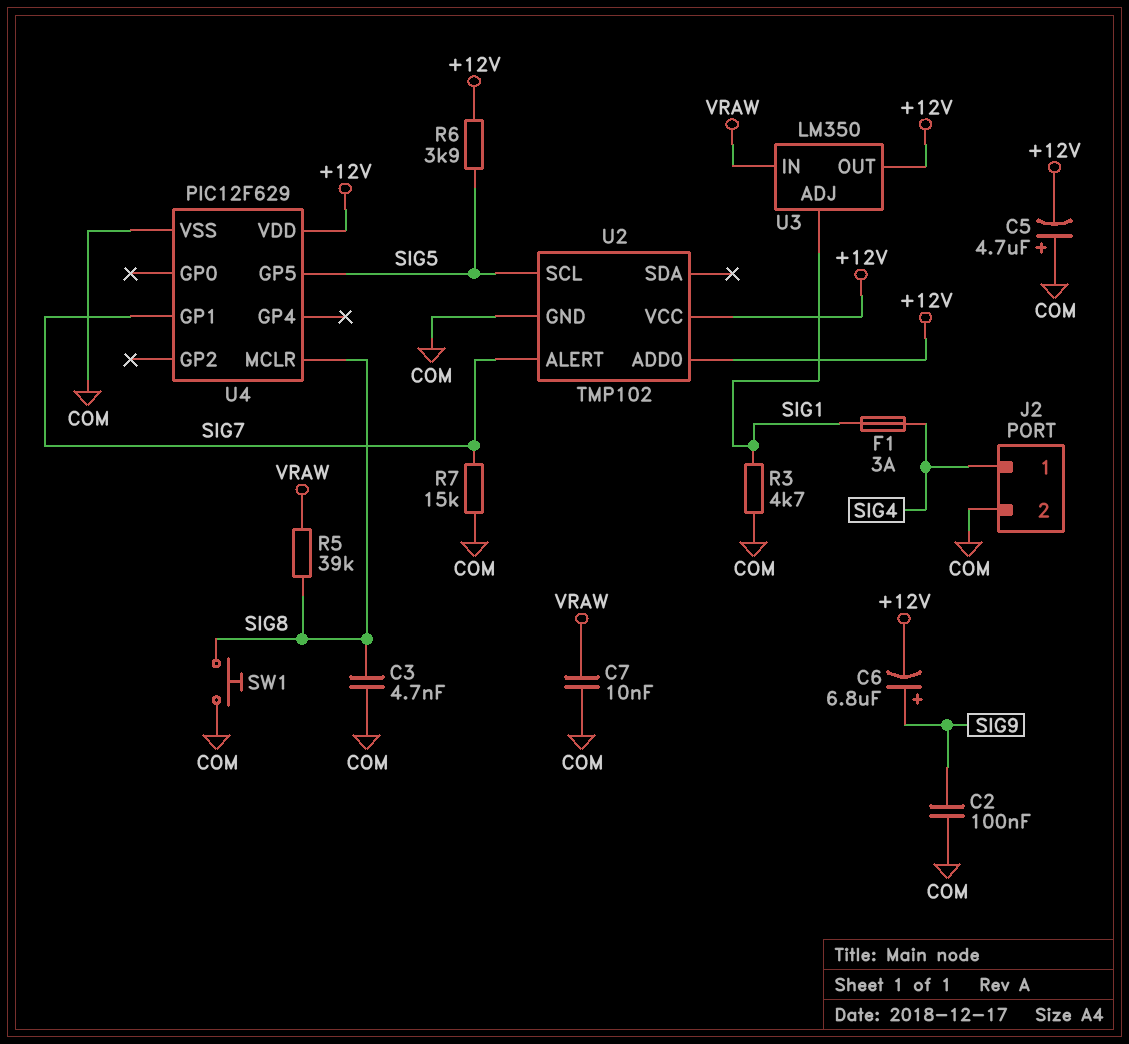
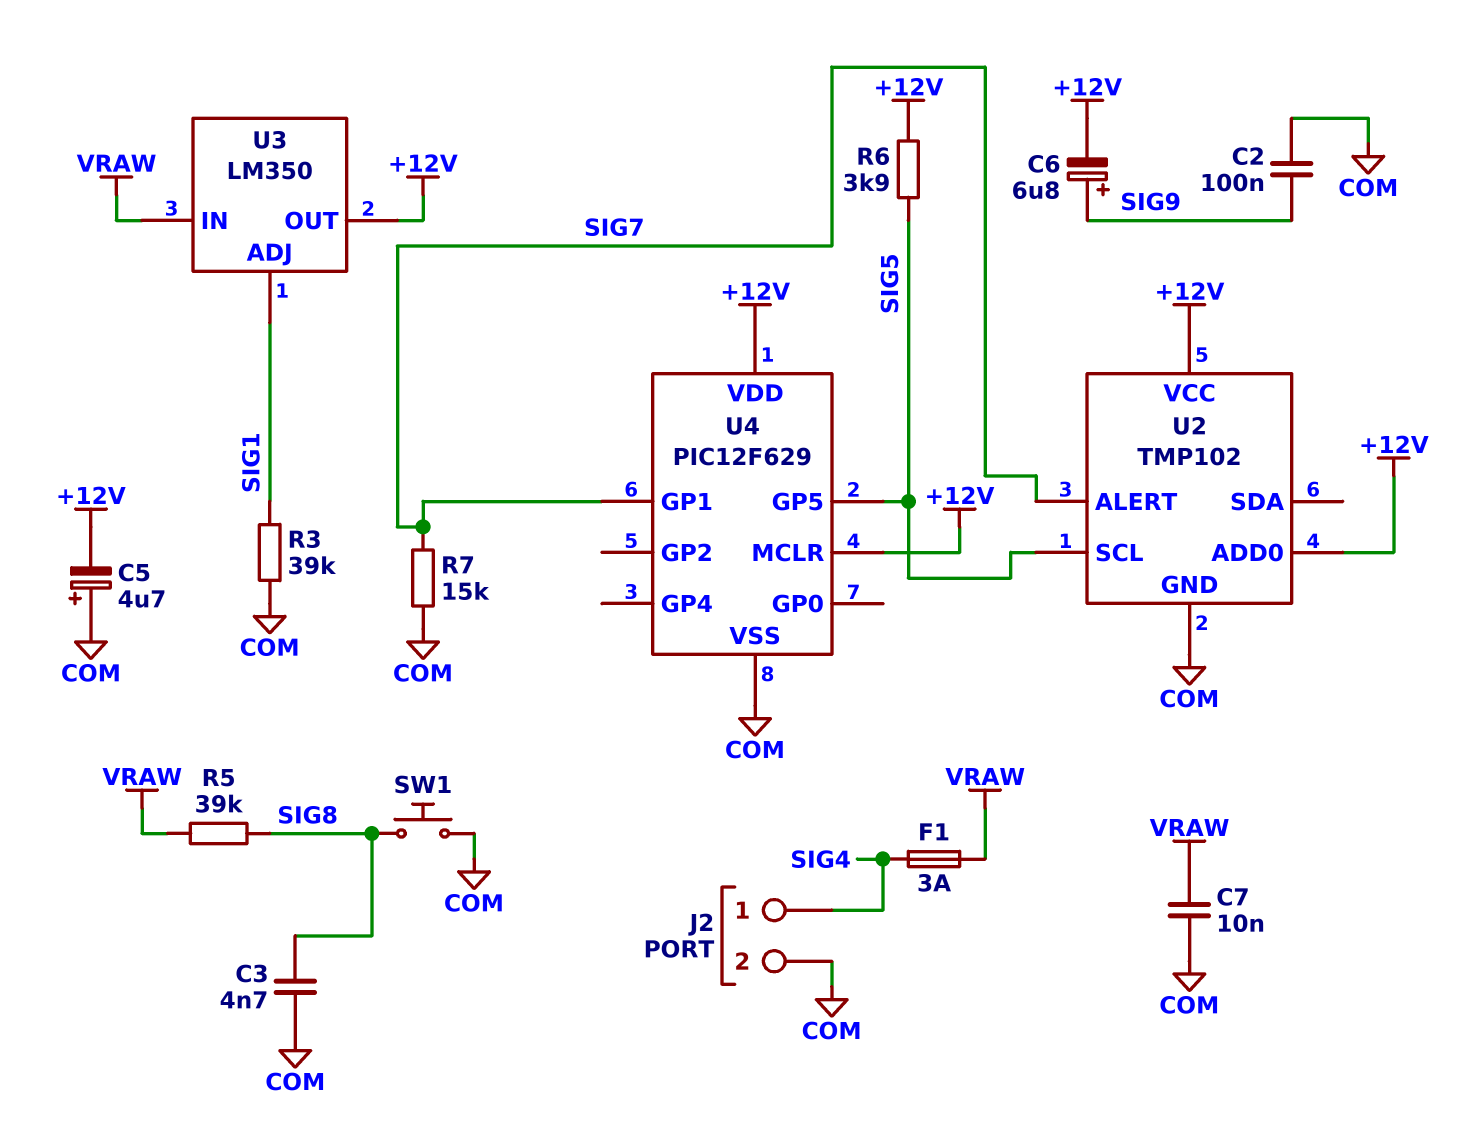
F1: 3A (SIG1, SIG4) -> 3A (SIG4, VRAW)
R3: 4.7k (COM, SIG1) -> 39k (COM, SIG1)
U4 pin MCLR: SIG8 -> +12V

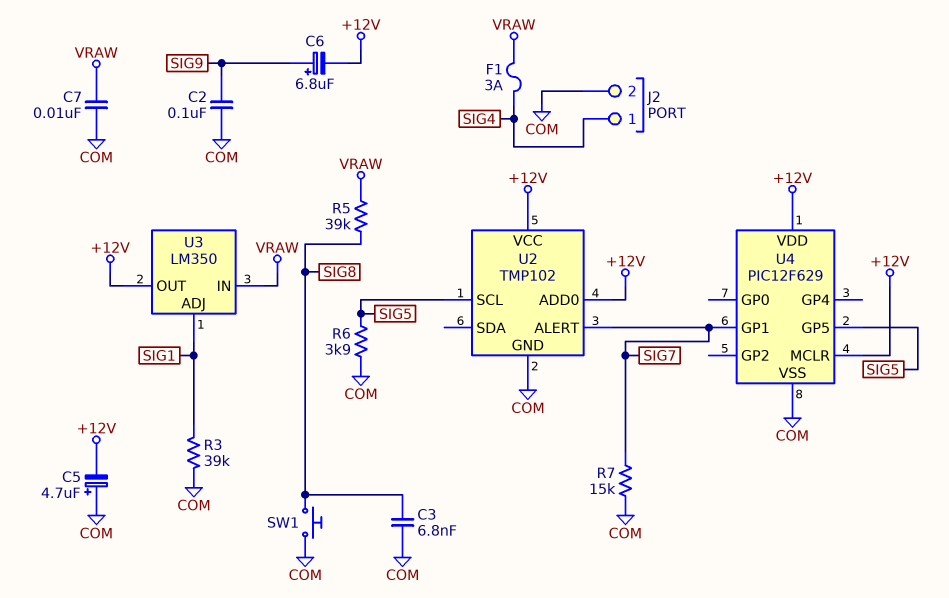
C3: 4.7nF (COM, SIG8) -> 6.8nF (COM, SIG8)
R6: 3.9k (+12V, SIG5) -> 3.9k (COM, SIG5)

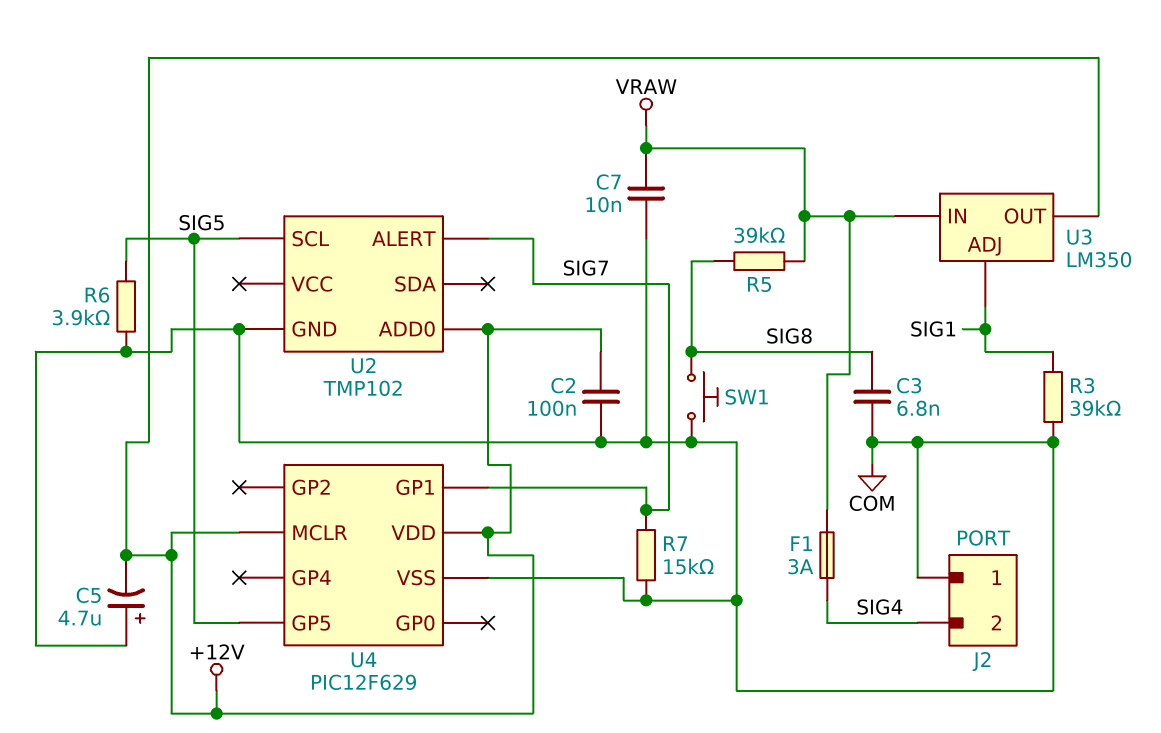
C2: 100nF (COM, SIG9) -> 100nF (+12V, COM)
C6: 6.8uF (plus SIG9, minus +12V) -> none
J2 pin 1: SIG4 -> COM
J2 pin 2: COM -> SIG4
U2 pin VCC: +12V -> none

